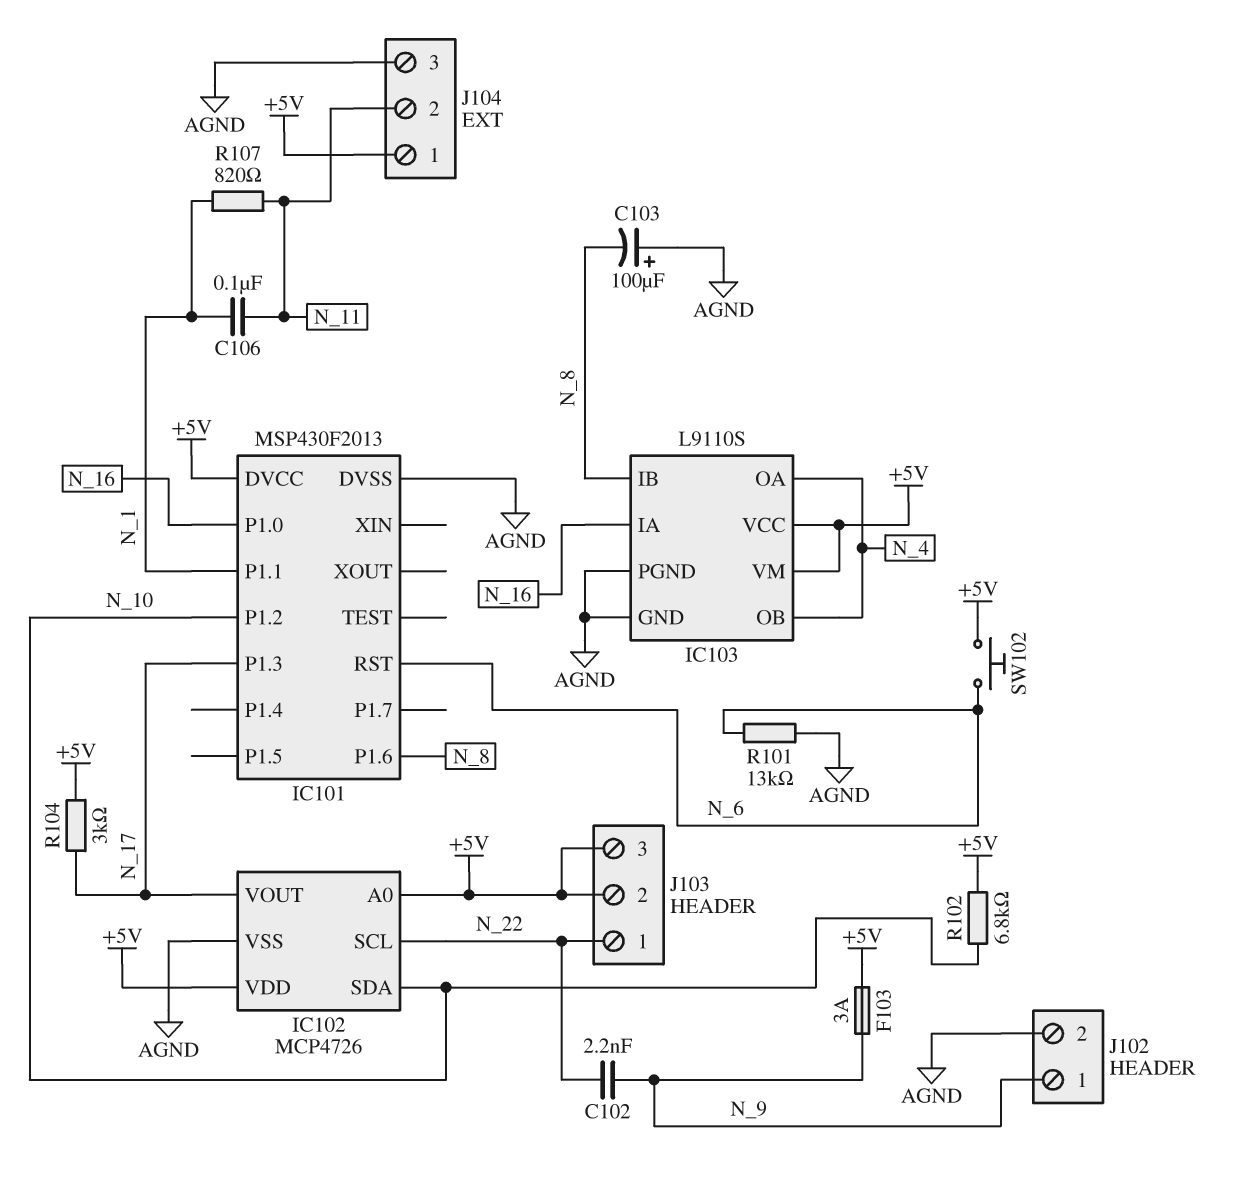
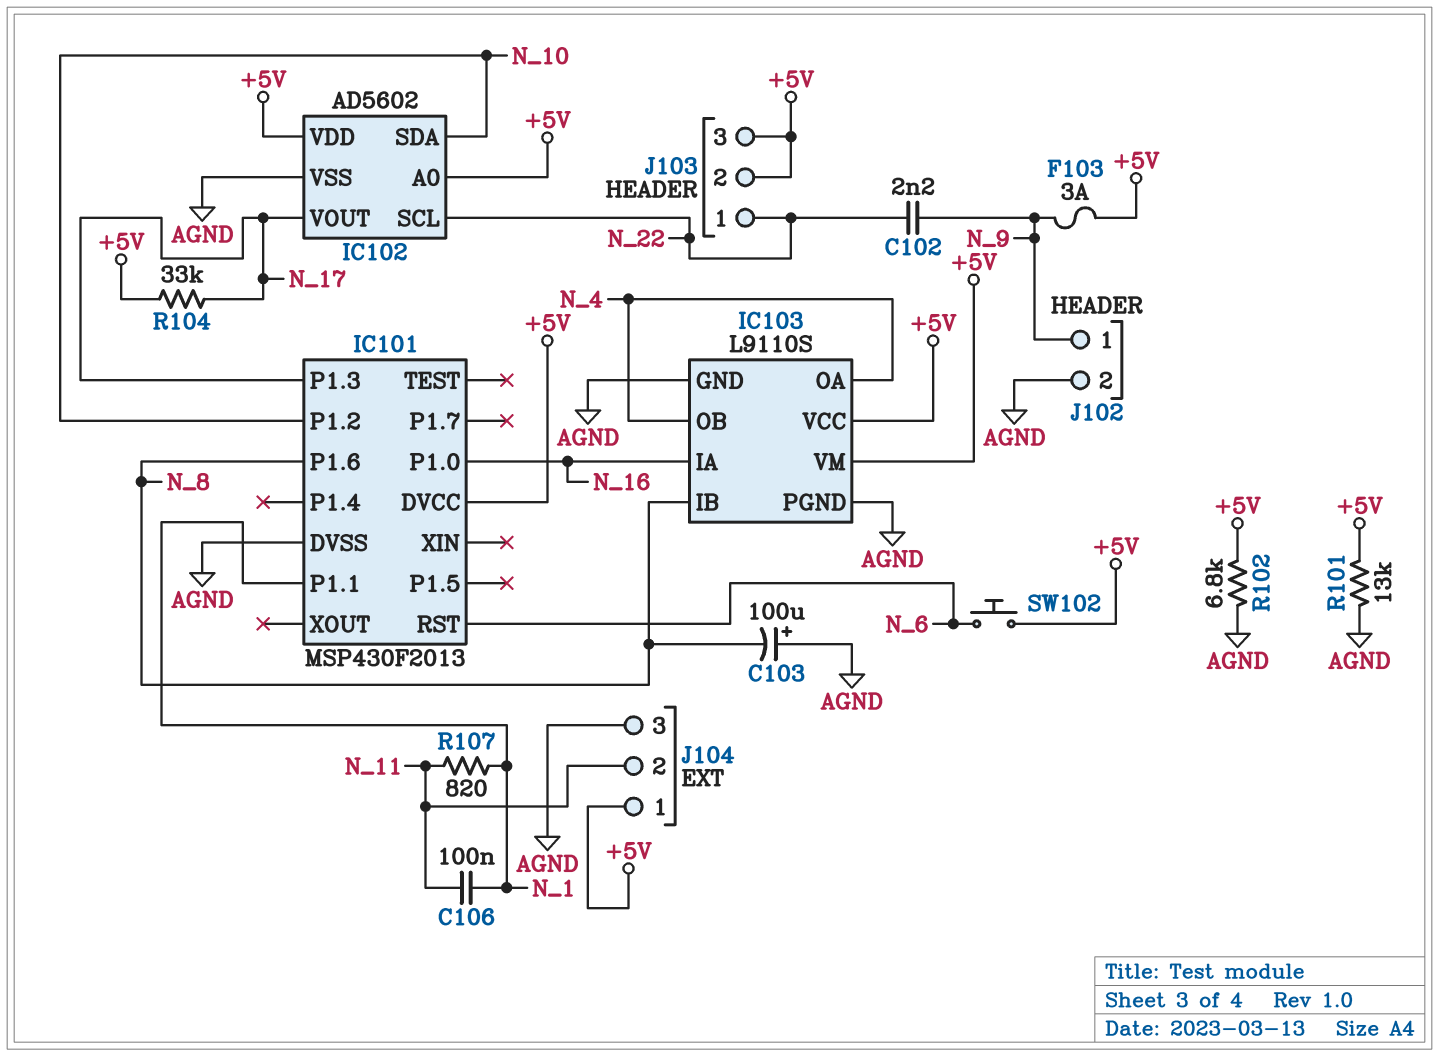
IC102: MCP4726 -> AD5602
R101: 13k (AGND, N_6) -> 13k (+5V, AGND)
R102: 6.8k (+5V, N_10) -> 6.8k (+5V, AGND)
R104: 3k (+5V, N_17) -> 33k (+5V, N_17)

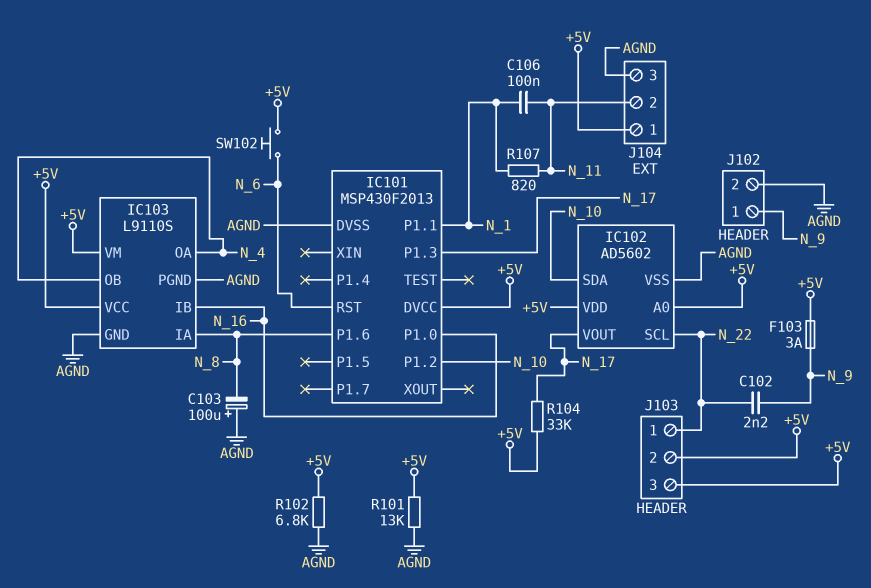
IC103 pin IA: N_16 -> N_8
IC103 pin IB: N_8 -> N_16

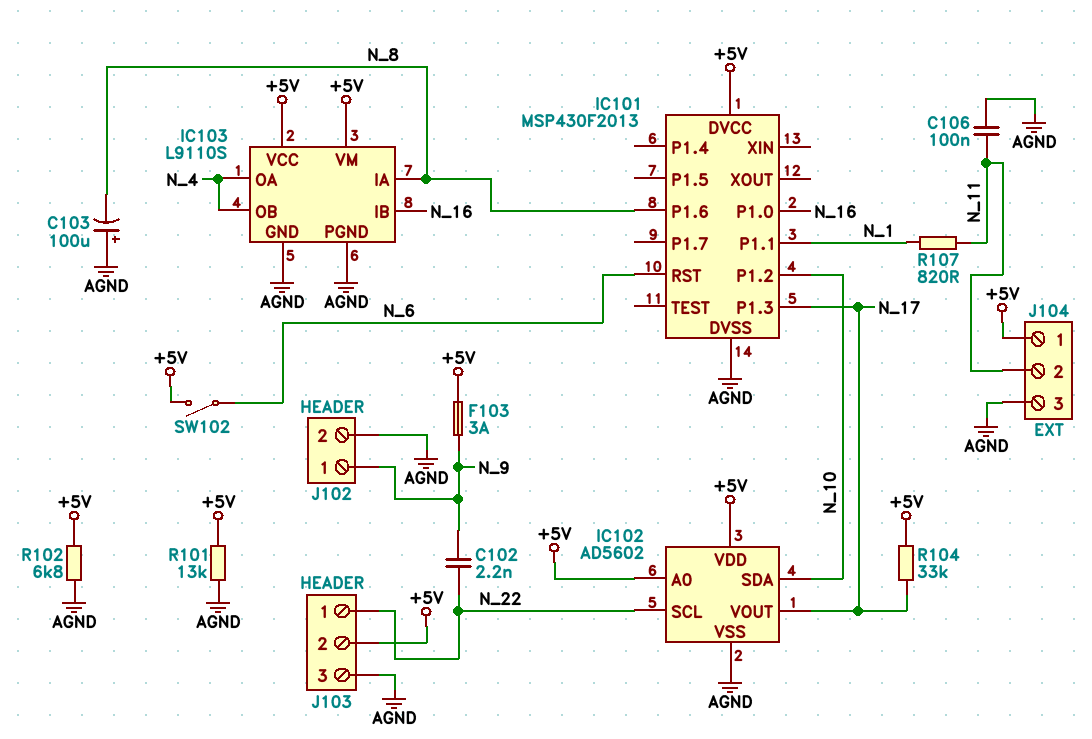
C106: 100nF (N_1, N_11) -> 100nF (AGND, N_11)
J103 pin 3: +5V -> AGND
SW102: button (+5V, N_6) -> switch (+5V, N_6)

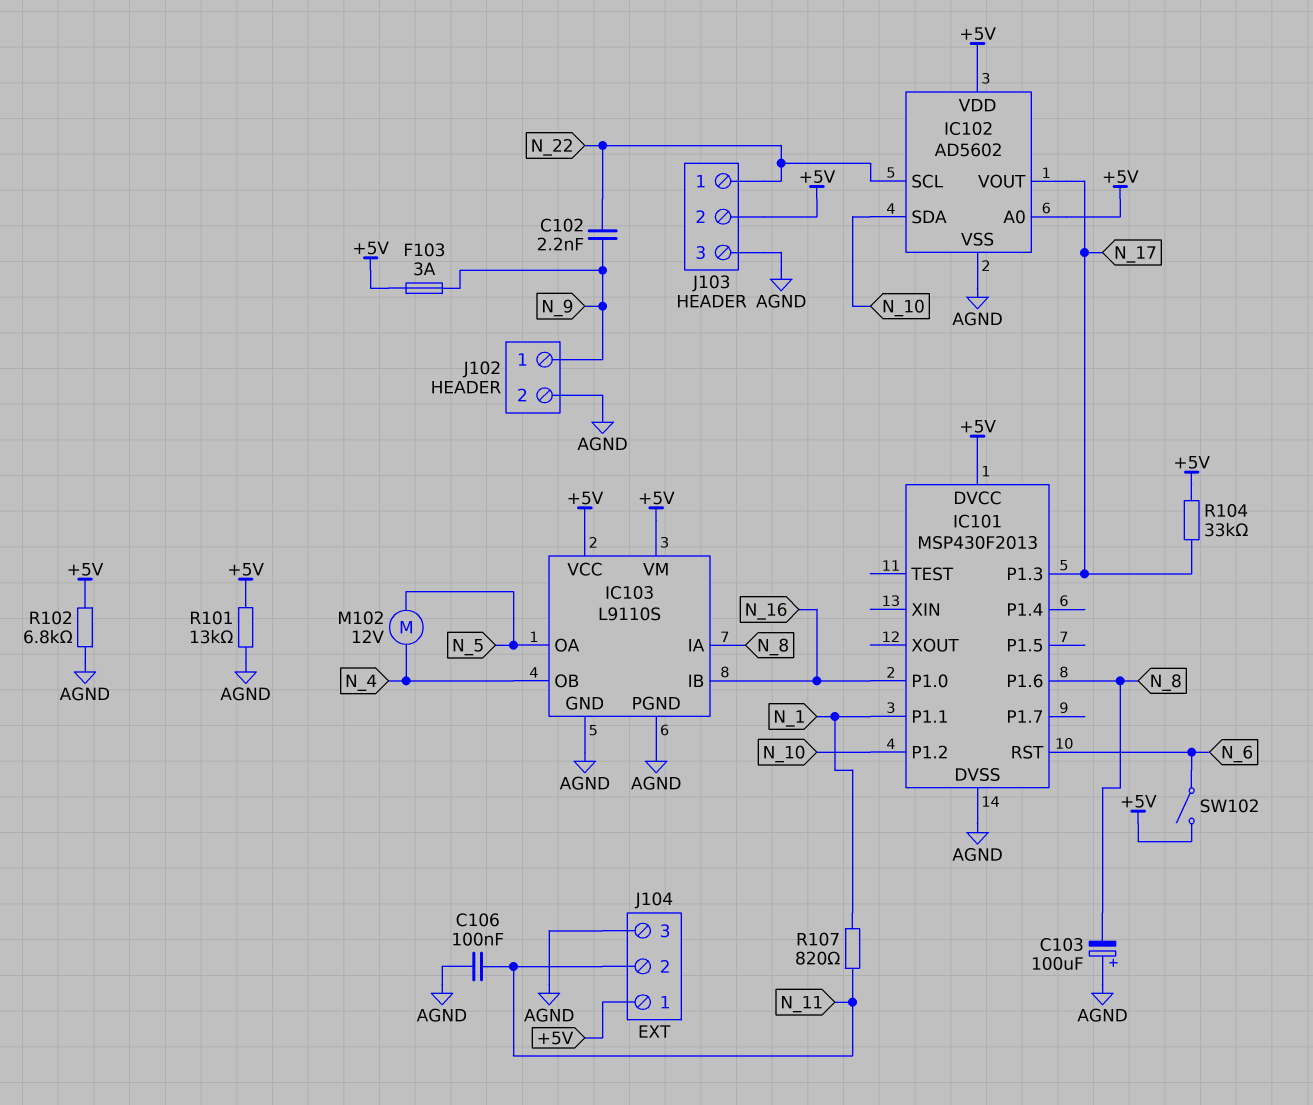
IC103 pin OA: N_4 -> N_5
M102: none -> motor 12V (N_4, N_5)

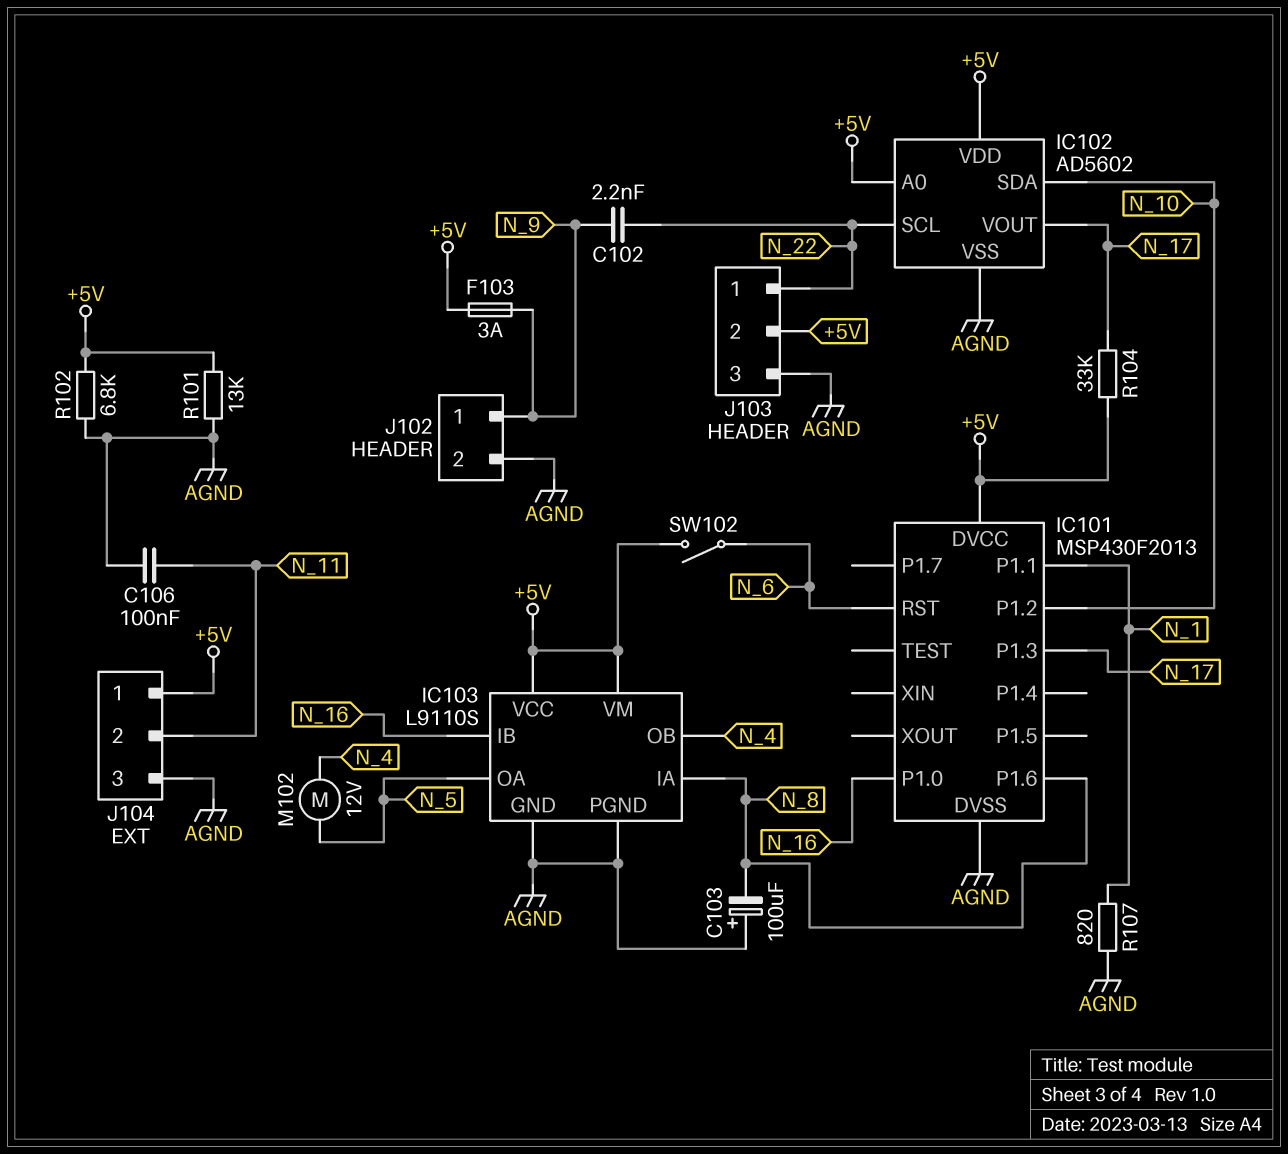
R107: 820 (N_1, N_11) -> 820 (AGND, N_1)

